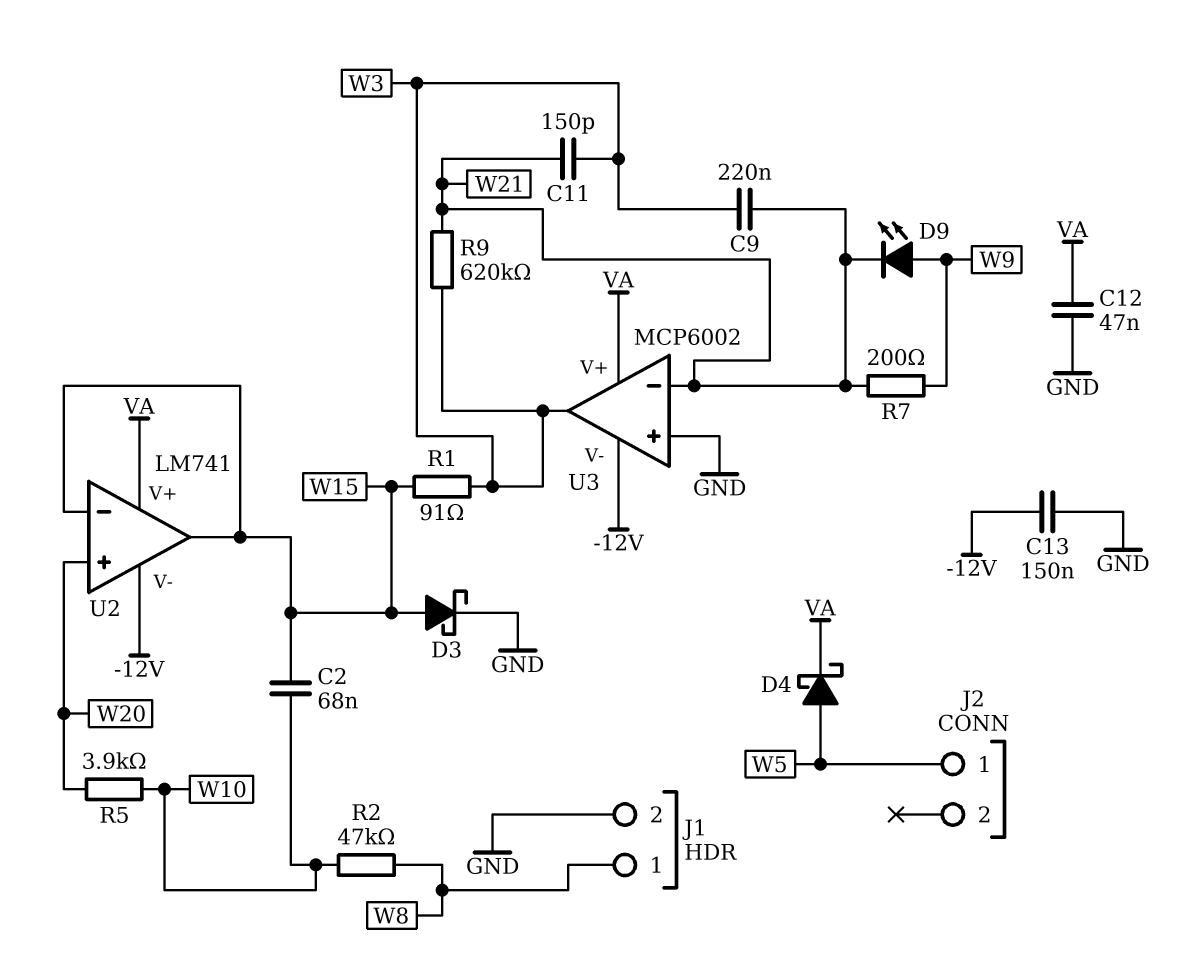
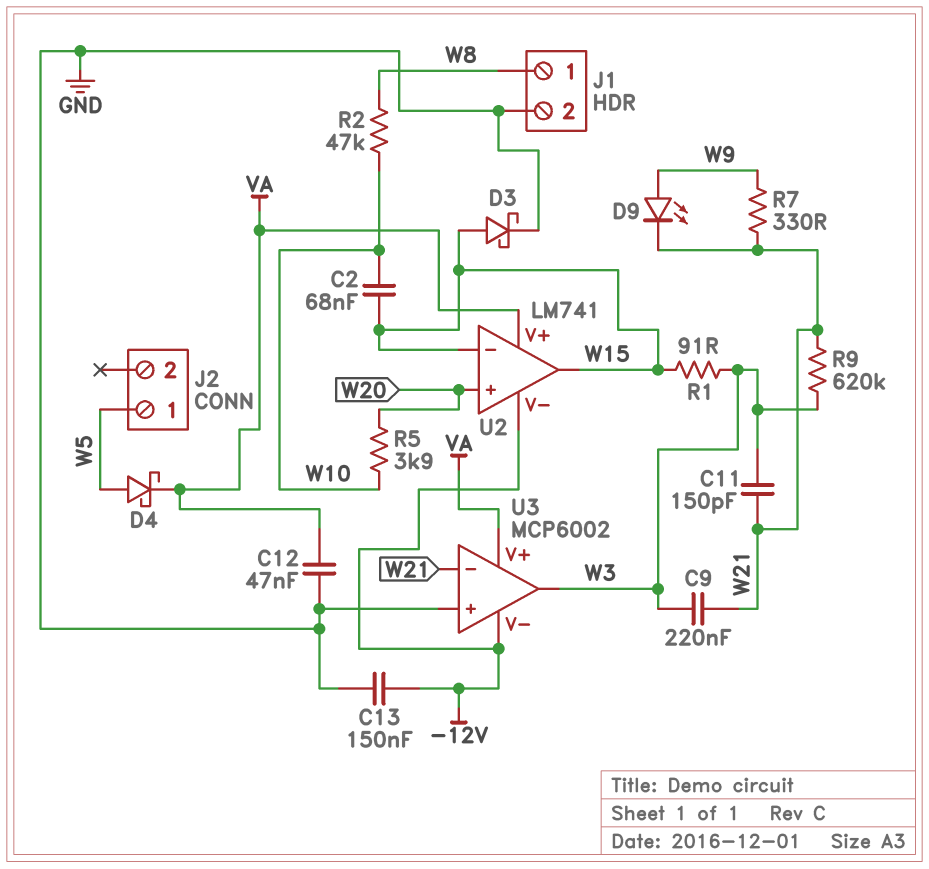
R7: 200 (W9, W21) -> 330 (W9, W21)

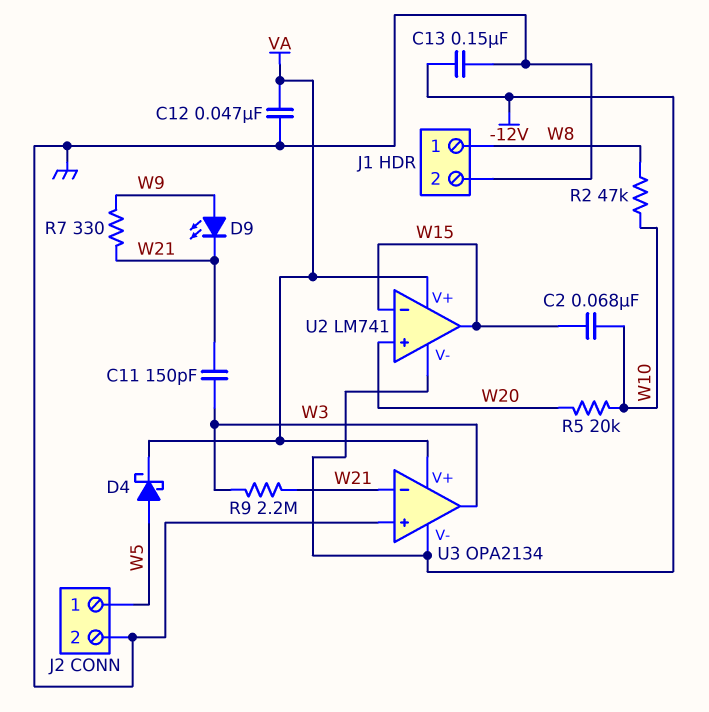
C9: 220nF (W3, W21) -> none
D3: schottky (A W15, K GND) -> none
J2 pin 2: none -> GND
R1: 91 (W3, W15) -> none
R5: 3.9k (W10, W20) -> 20k (W10, W20)
R9: 620k (W3, W21) -> 2.2M (W3, W21)
U3: MCP6002 -> OPA2134

